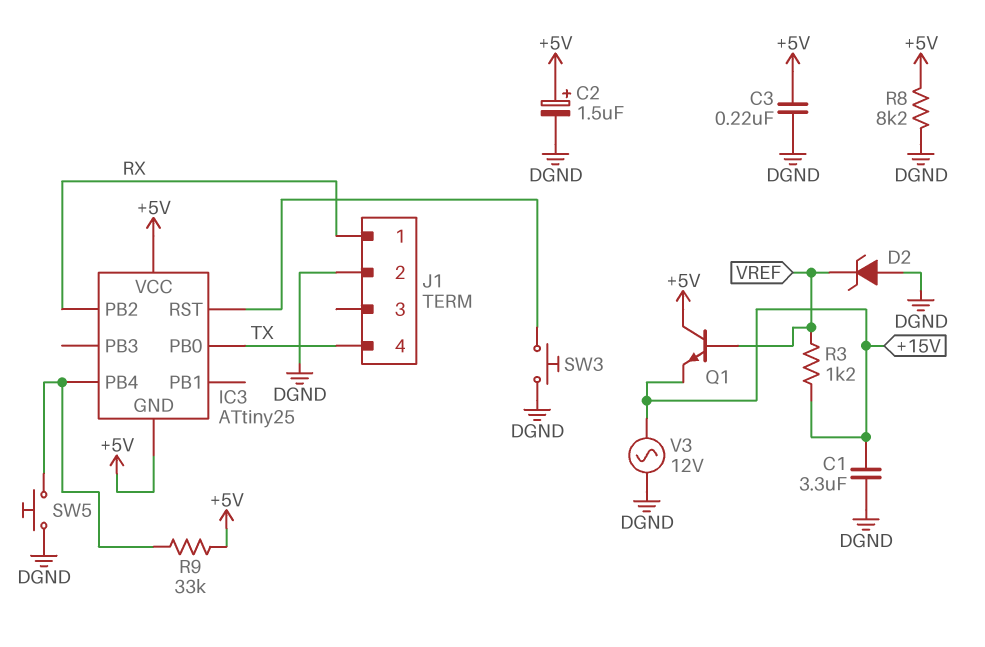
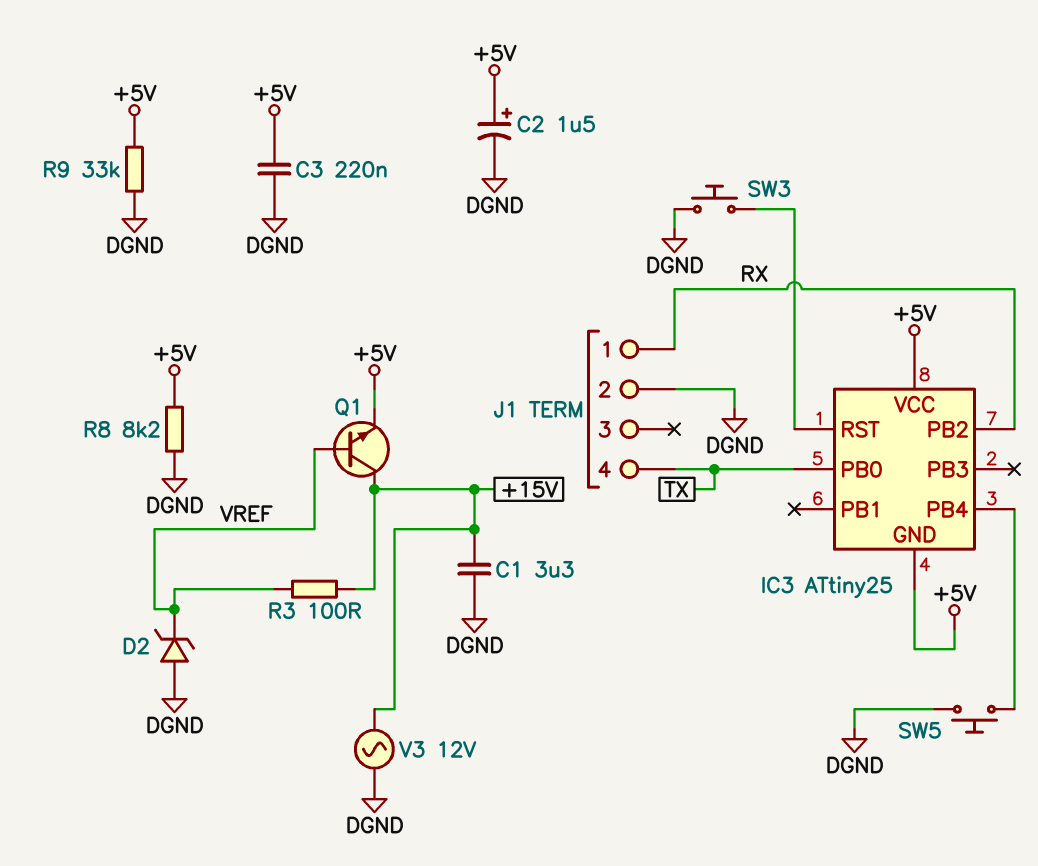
Q1: NPN (B VREF, C +5V, E +15V) -> NPN (B VREF, C +15V, E +5V)
R3: 1.2k (+15V, VREF) -> 100 (+15V, VREF)
R9: 33k (+5V, IC3/PB4) -> 33k (+5V, DGND)

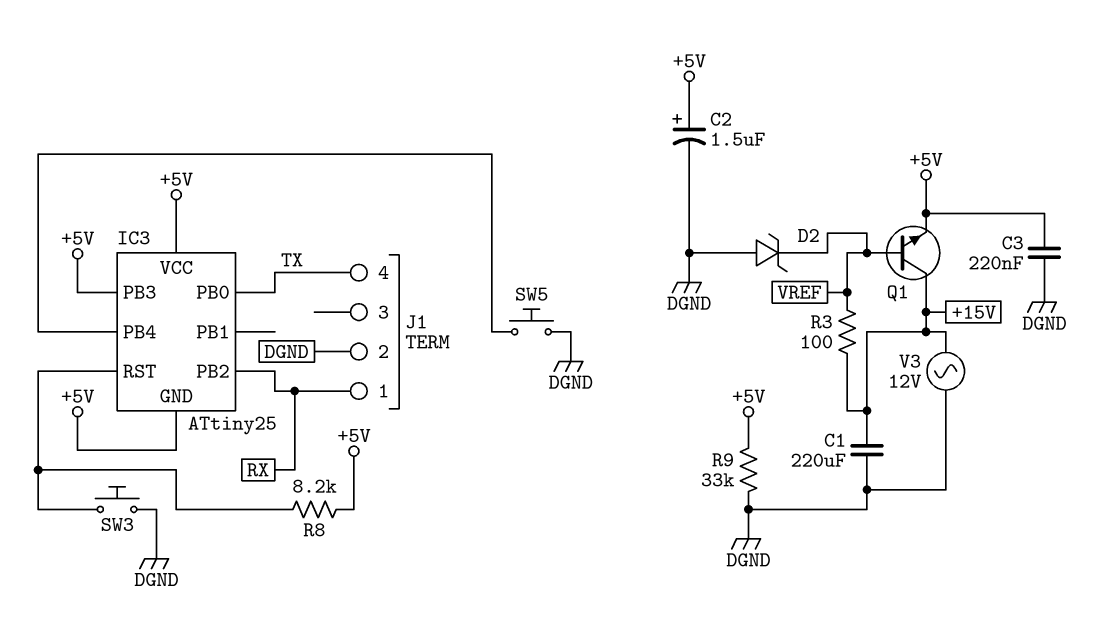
C1: 3.3uF (+15V, DGND) -> 220uF (+15V, DGND)
IC3 pin PB3: none -> +5V
R8: 8.2k (+5V, DGND) -> 8.2k (+5V, IC3/RST)

